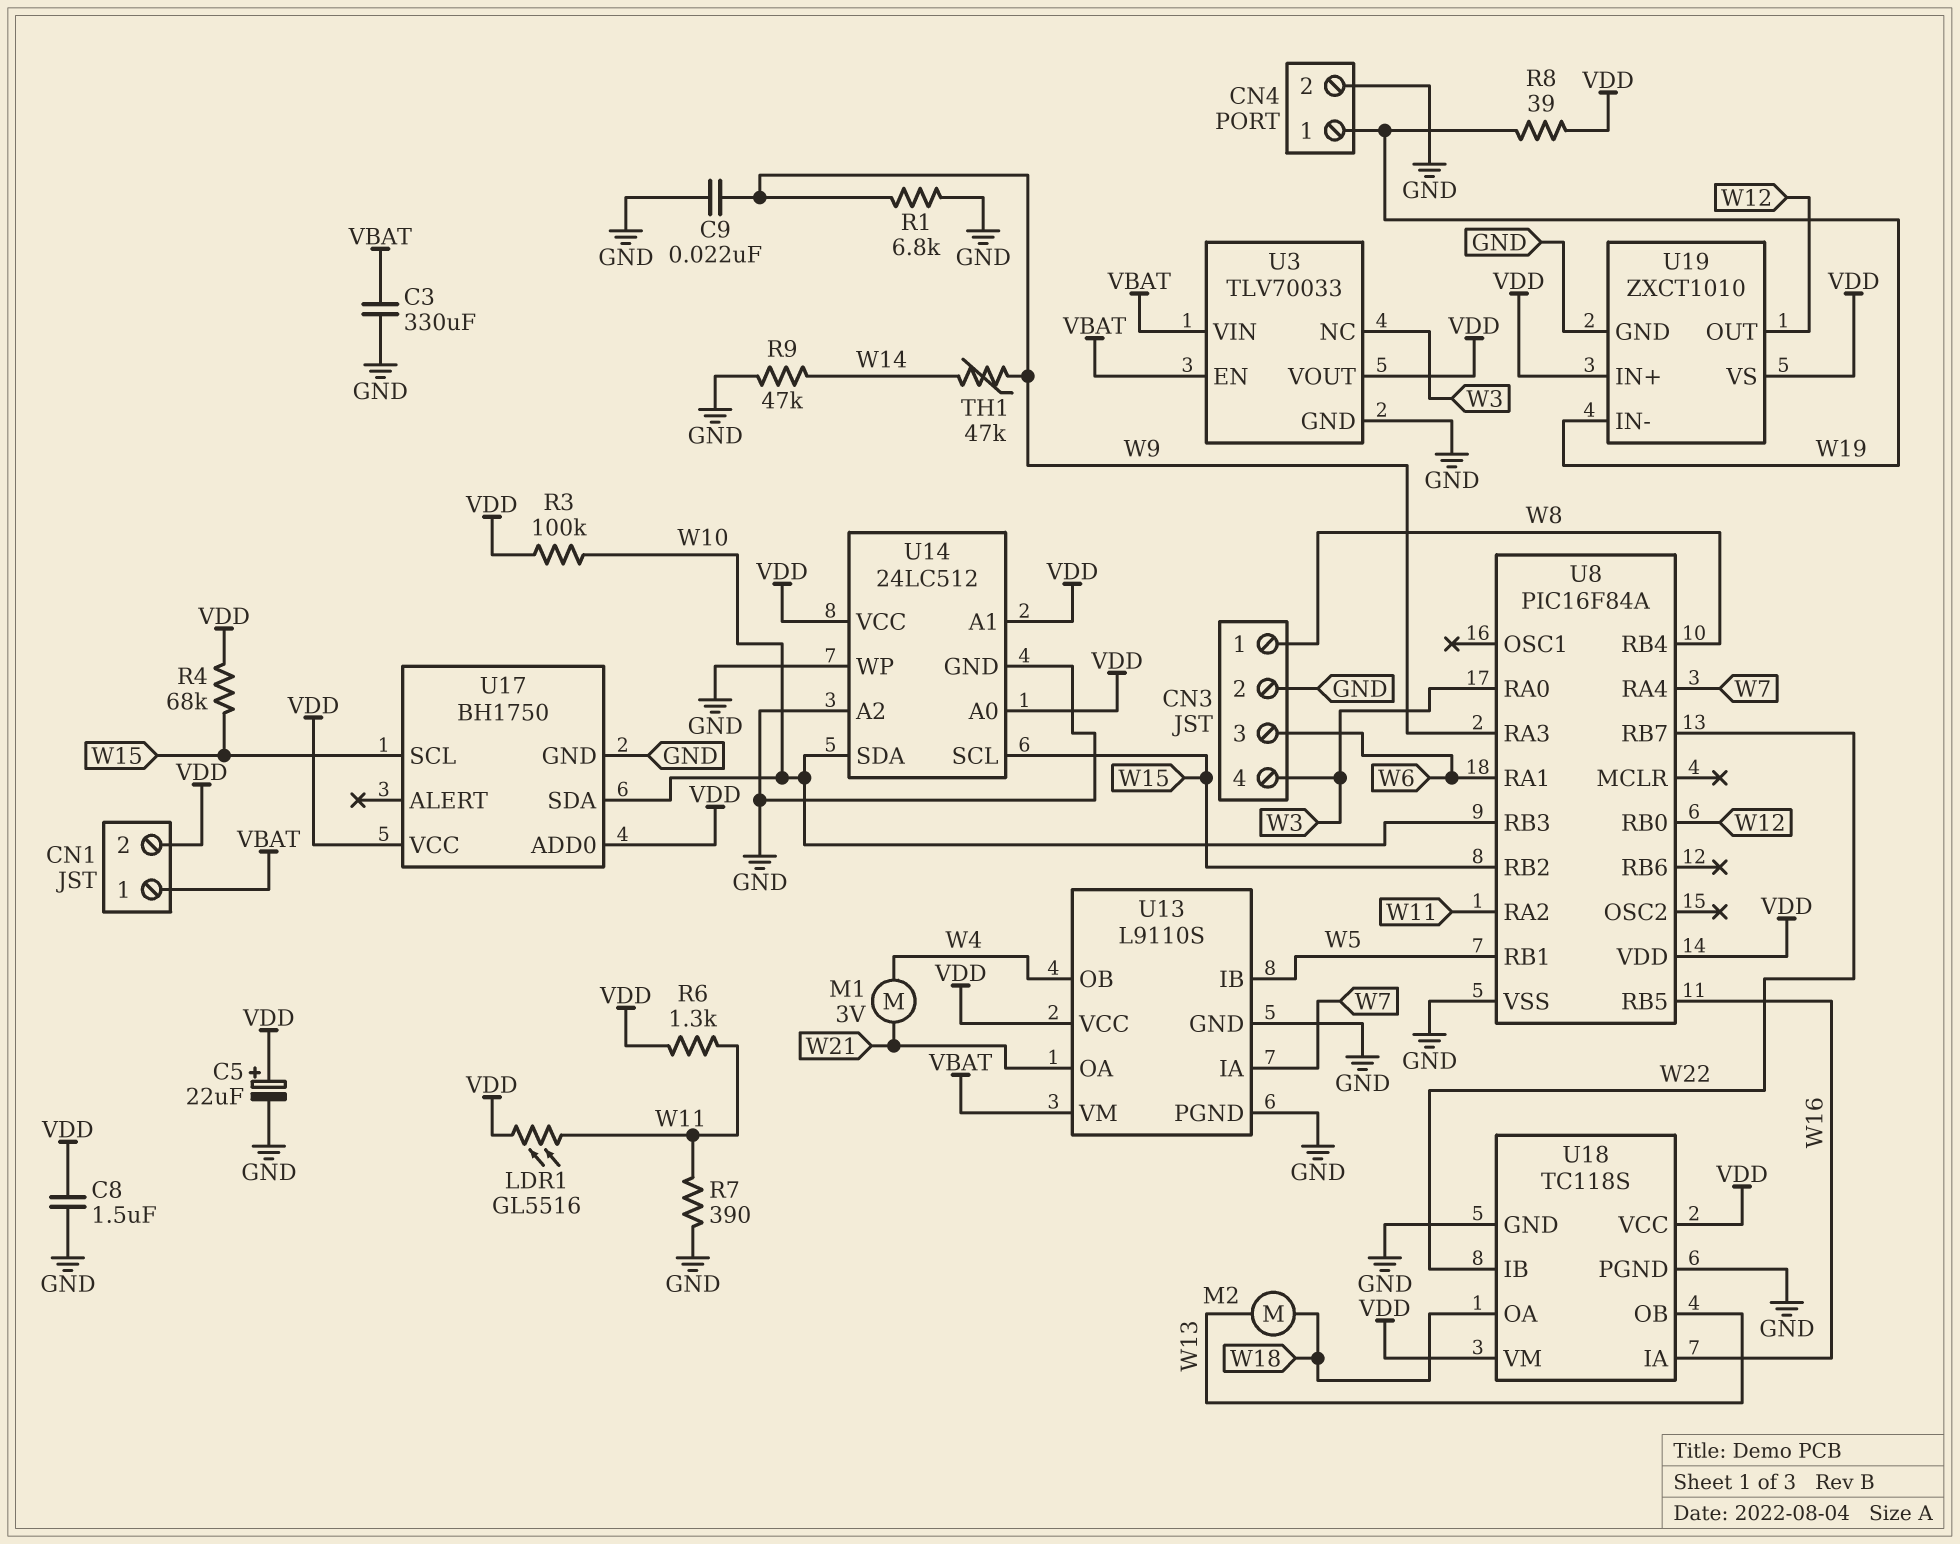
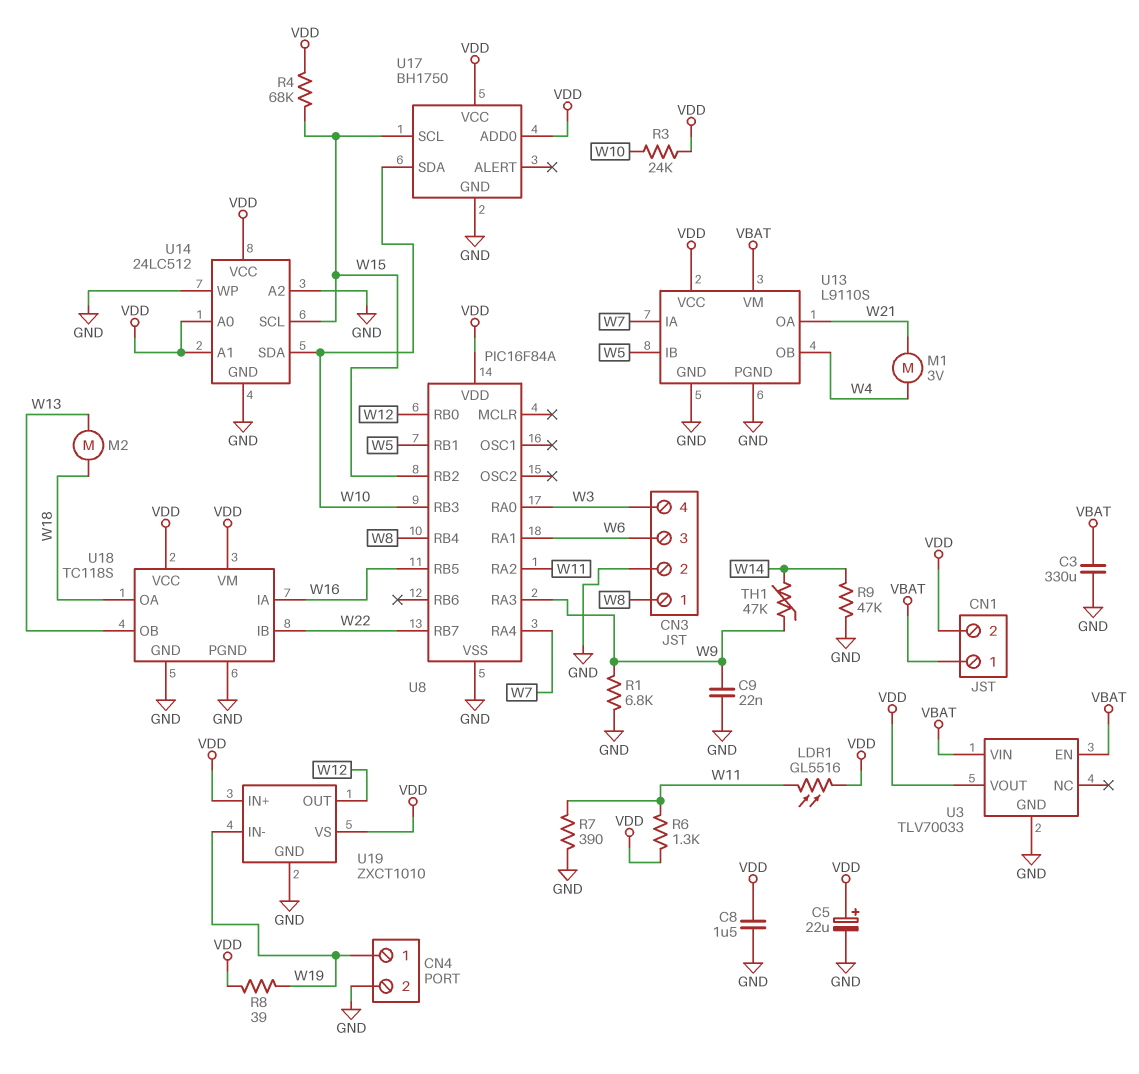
R3: 100k (VDD, W10) -> 24k (VDD, W10)
U3 pin NC: W3 -> none

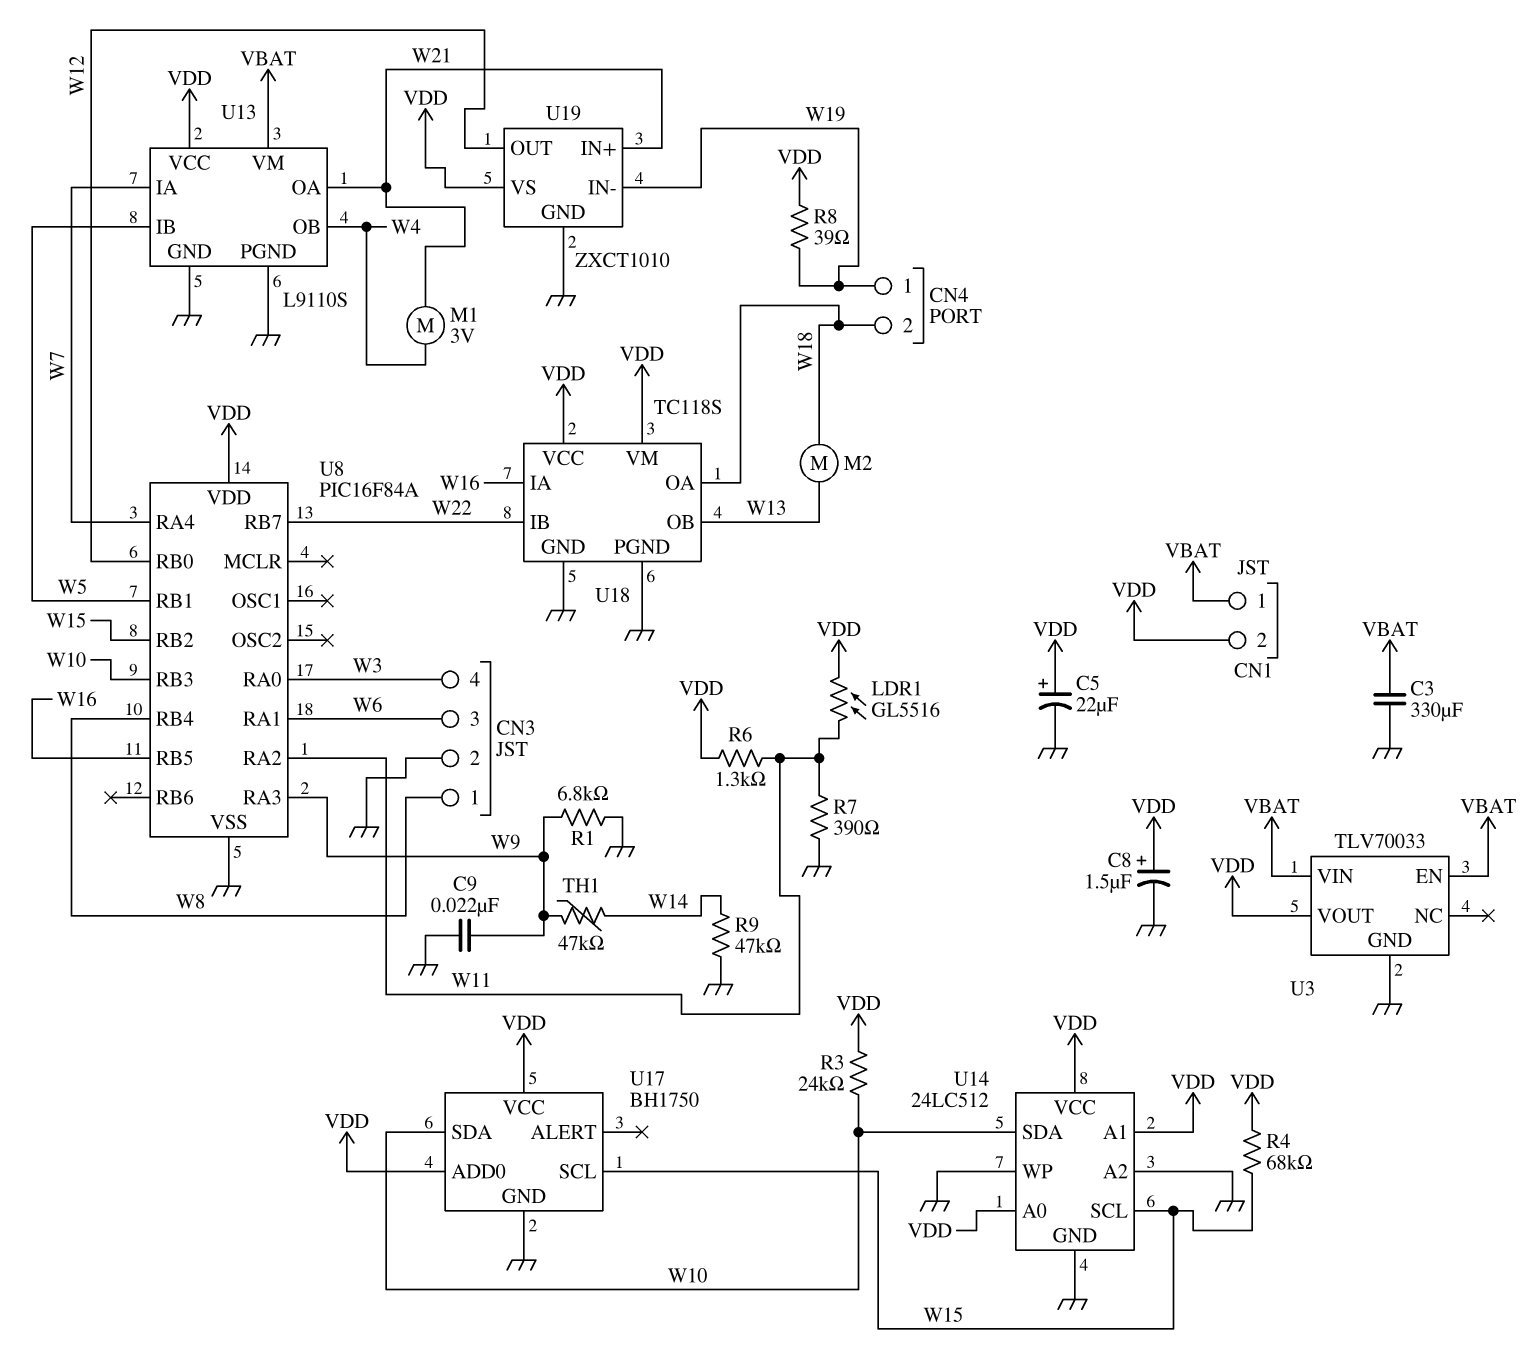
C8: 1.5uF (GND, VDD) -> 1.5uF (plus VDD, minus GND)
CN4 pin 2: GND -> W18
U19 pin IN+: VDD -> W21

